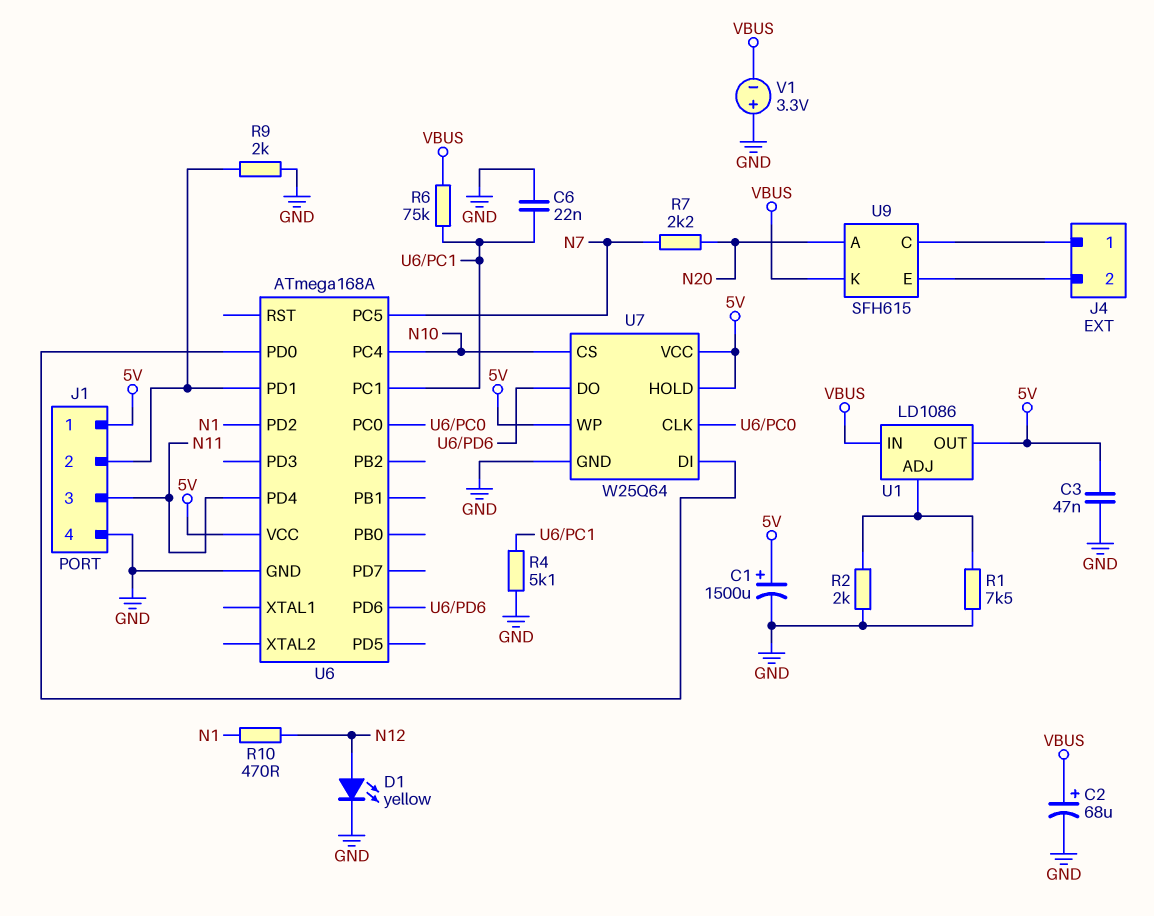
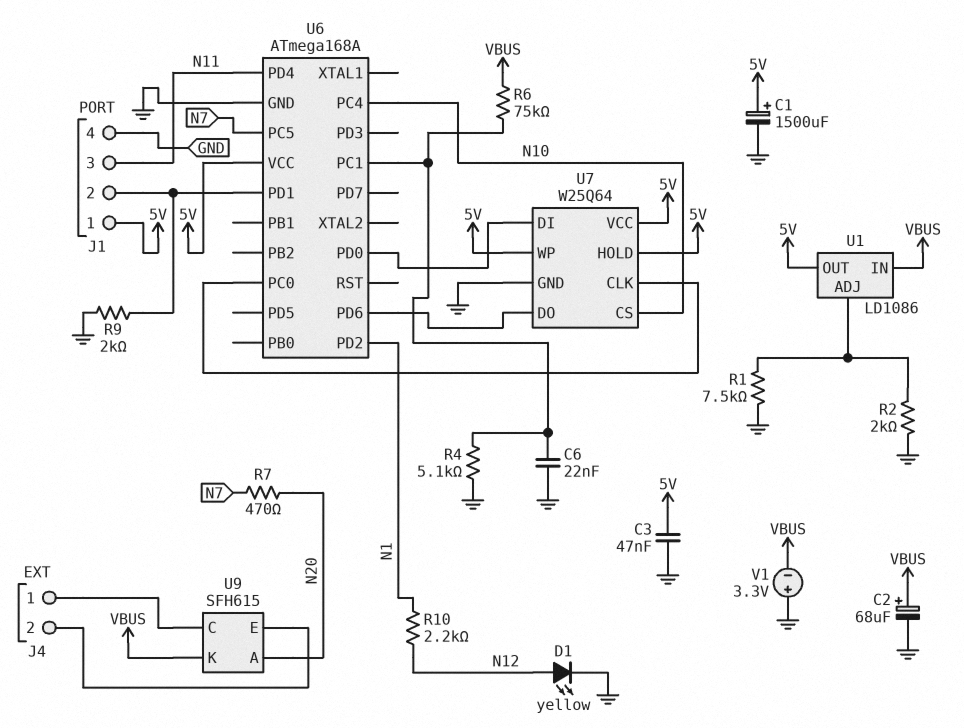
R7: 2.2k (N7, N20) -> 470 (N7, N20)
R10: 470 (N1, N12) -> 2.2k (N1, N12)

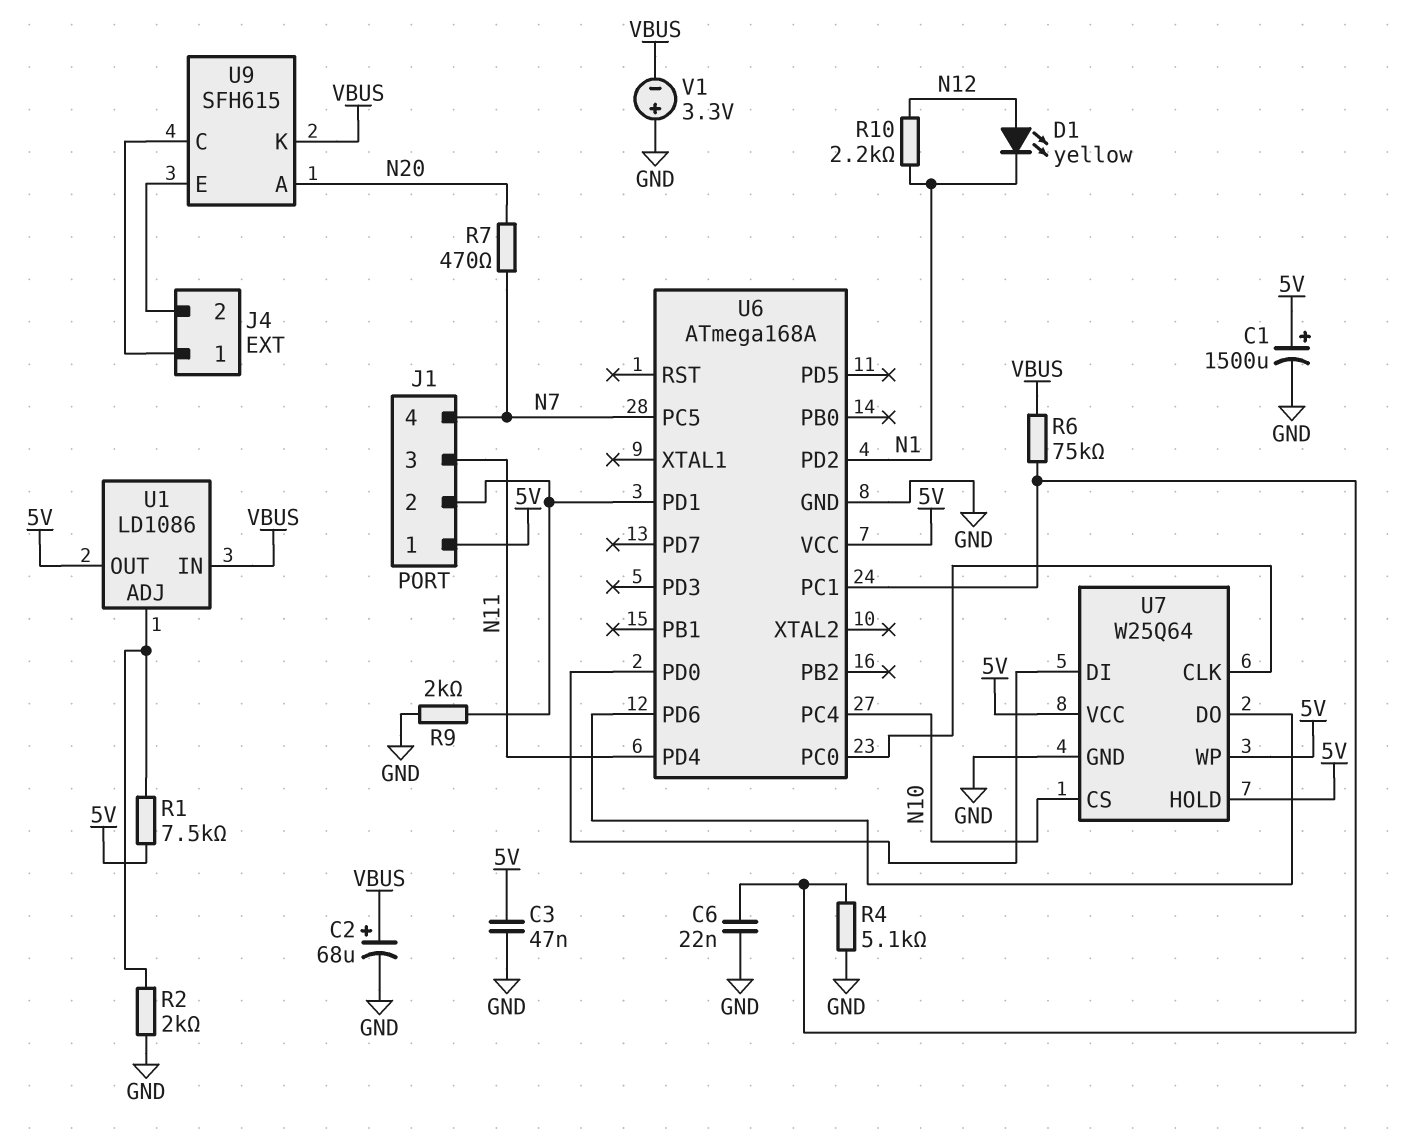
D1: LED yellow (A N12, K GND) -> LED yellow (A N12, K N1)
J1 pin 4: GND -> N7
R1: 7.5k (GND, U1/ADJ) -> 7.5k (5V, U1/ADJ)

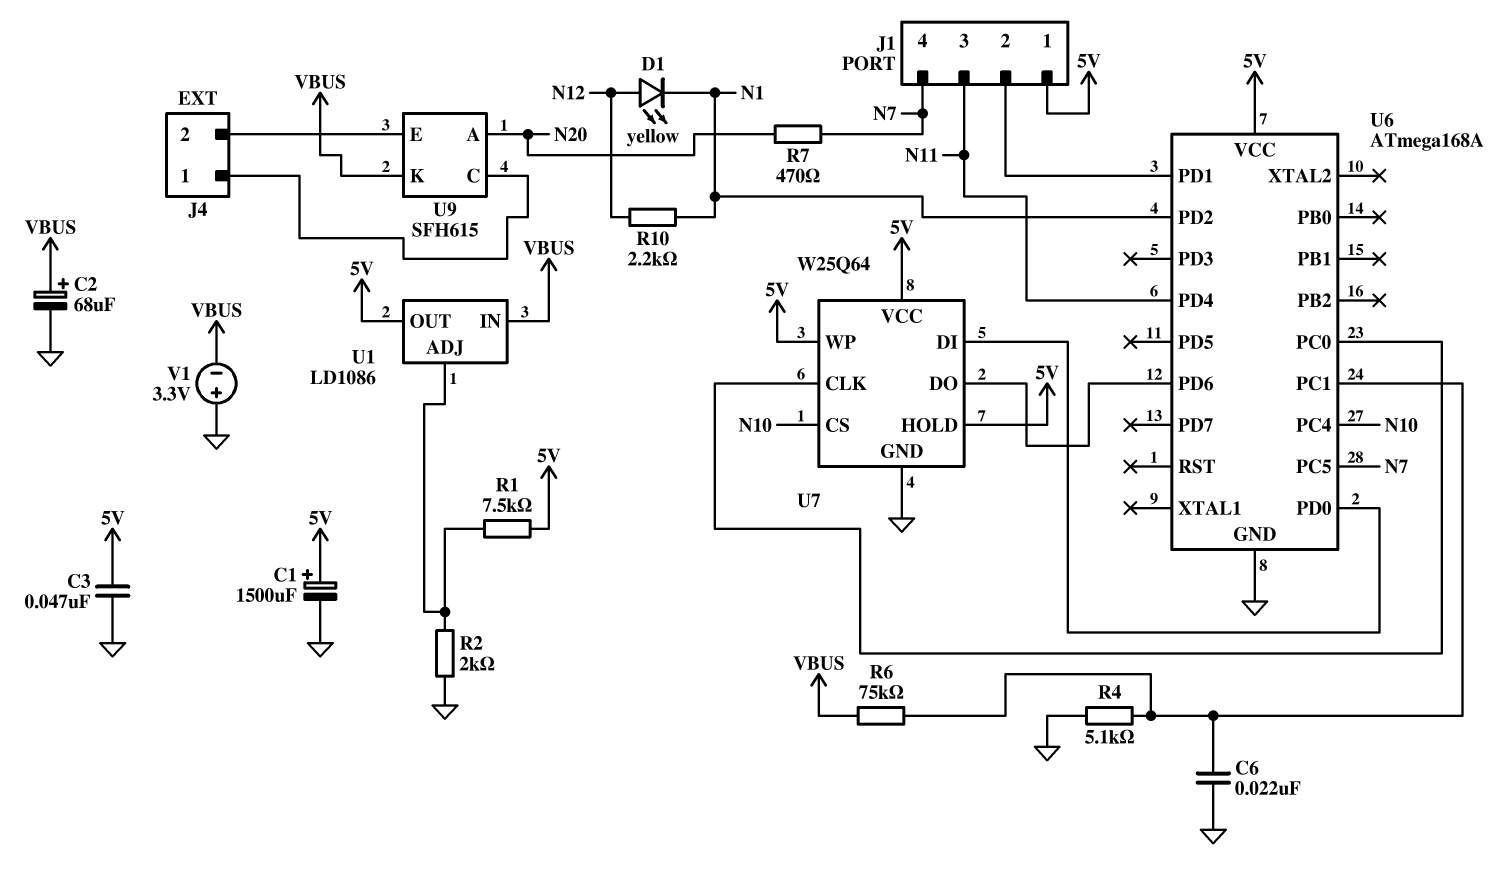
R9: 2k (GND, J1/2) -> none

